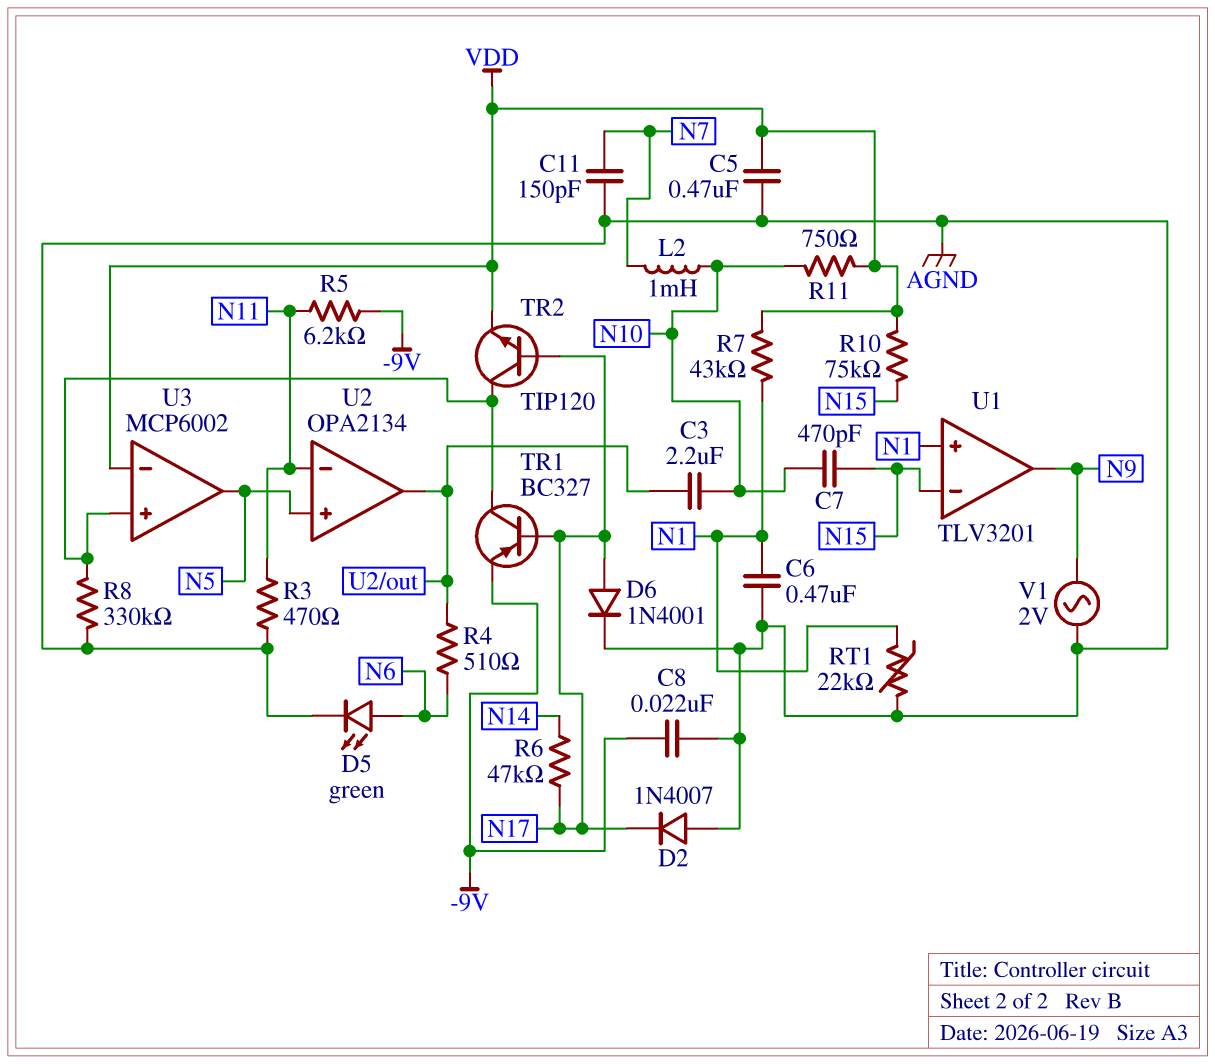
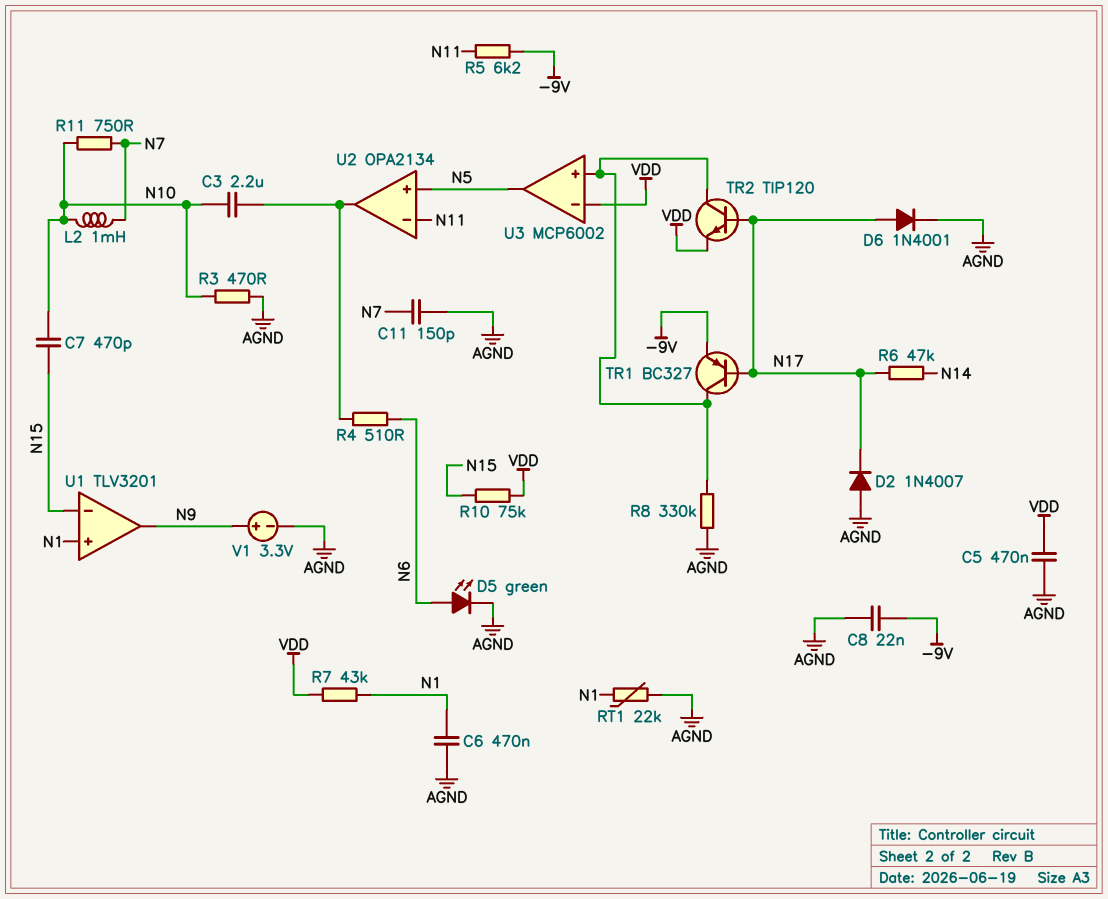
R3: 470 (AGND, N11) -> 470 (AGND, N10)
R11: 750 (N10, VDD) -> 750 (N7, N10)
V1: AC 2V (AGND, N9) -> 3.3V (plus N9, minus AGND)

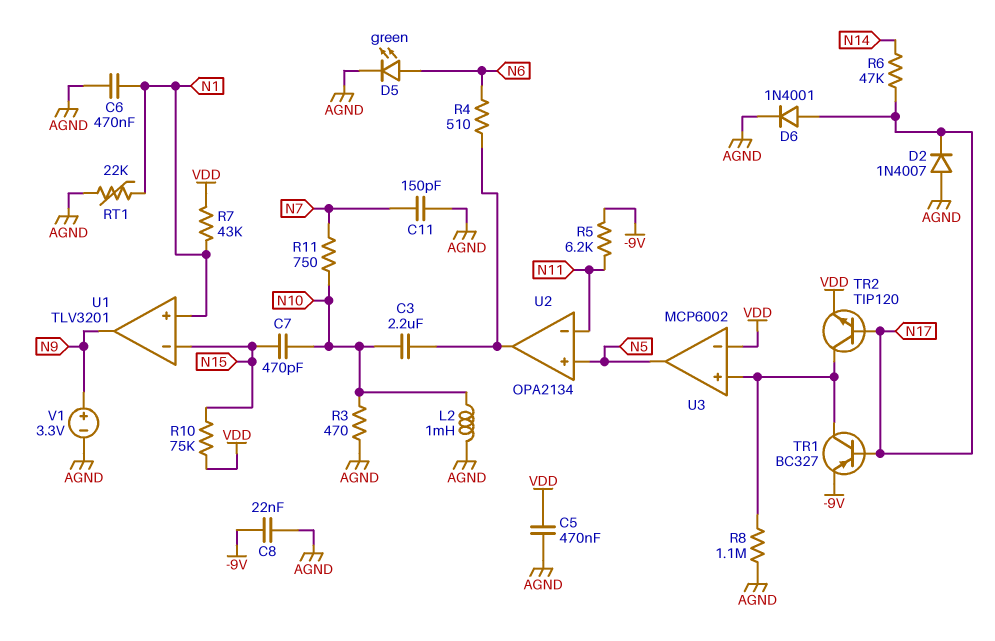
L2: 1mH (N7, N10) -> 1mH (AGND, N10)
R8: 330k (AGND, U3/in+) -> 1.1M (AGND, U3/in+)

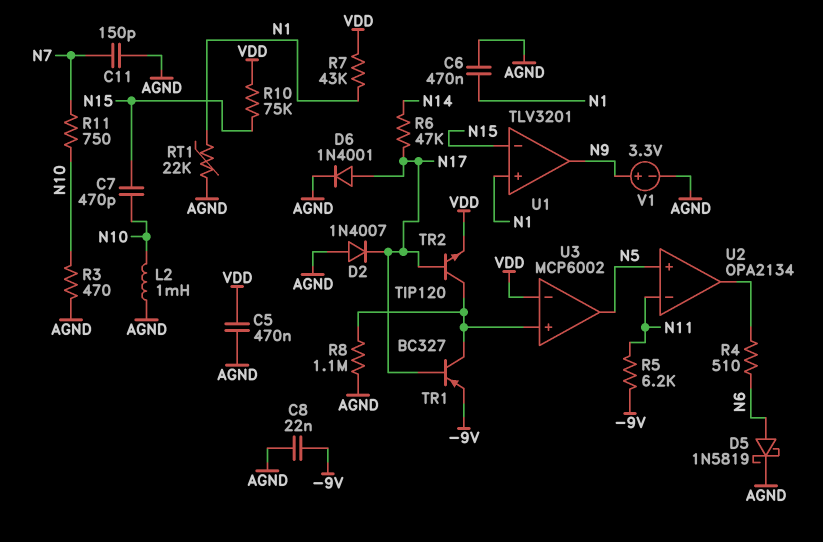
C3: 2.2uF (N10, U2/out) -> none
D5: LED green (A N6, K AGND) -> schottky 1N5819 (A N6, K AGND)

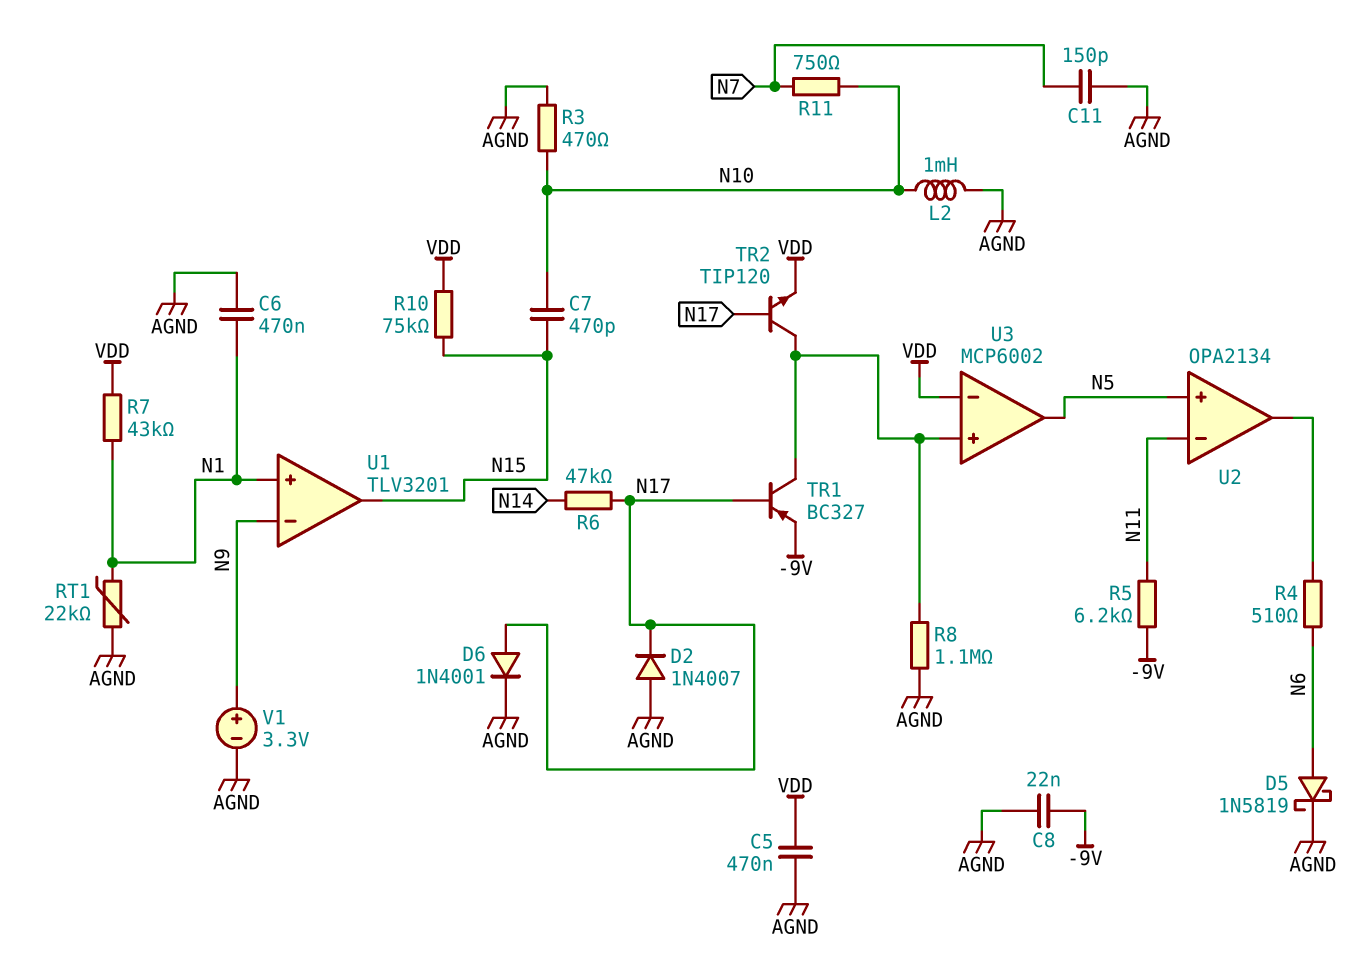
U1 pin in-: N15 -> N9
U1 pin out: N9 -> N15

